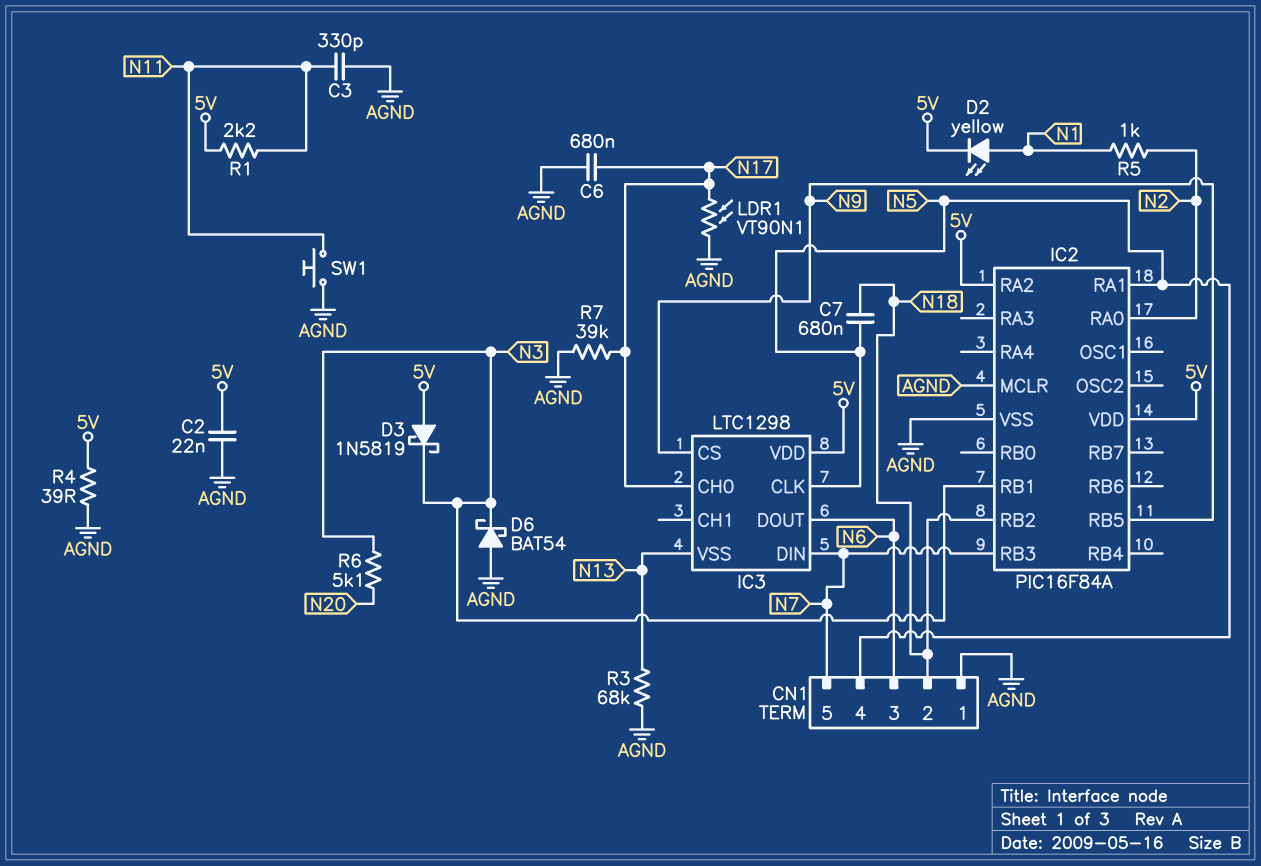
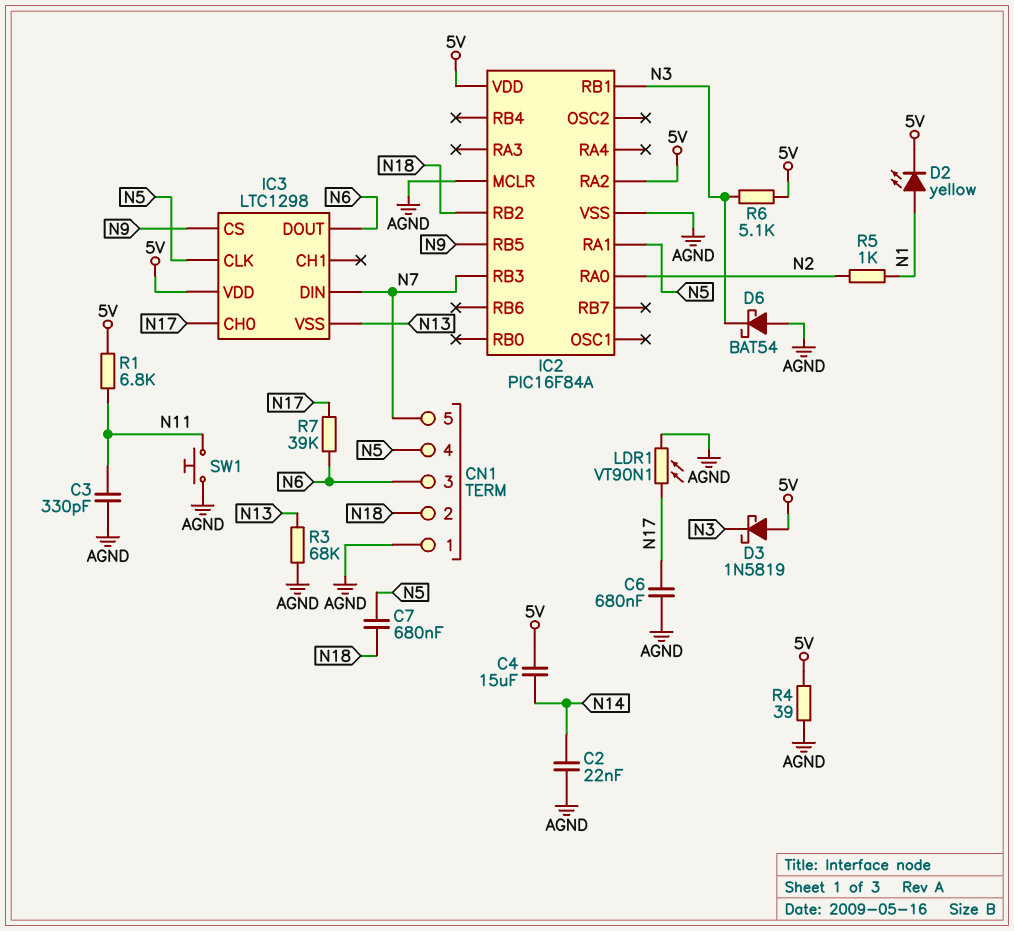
C2: 22nF (5V, AGND) -> 22nF (AGND, N14)
C4: none -> 15uF (5V, N14)
R1: 2.2k (5V, N11) -> 6.8k (5V, N11)
R6: 5.1k (N3, N20) -> 5.1k (5V, N3)
R7: 39k (AGND, N17) -> 39k (N6, N17)

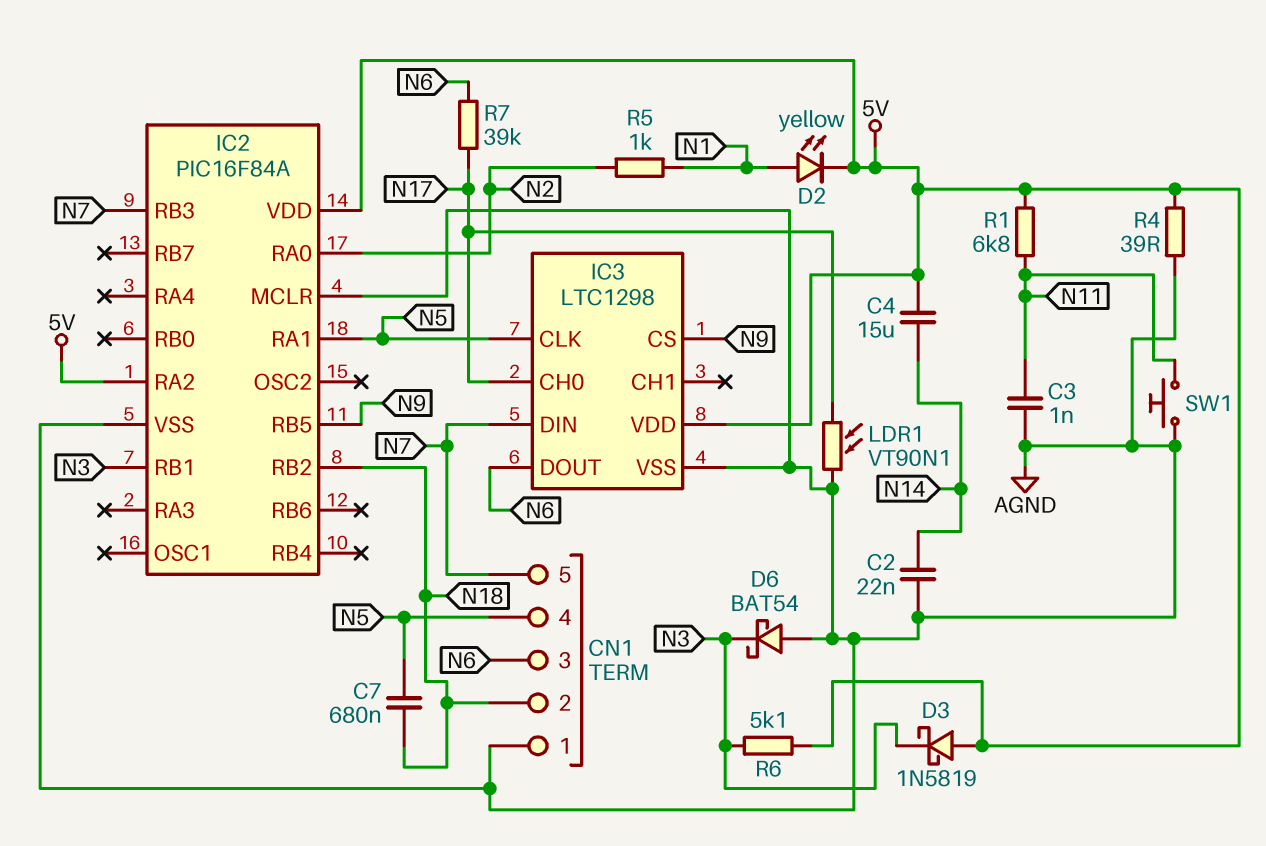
C3: 330pF (AGND, N11) -> 1nF (AGND, N11)
C6: 680nF (AGND, N17) -> none
IC3 pin VSS: N13 -> AGND
R3: 68k (AGND, N13) -> none

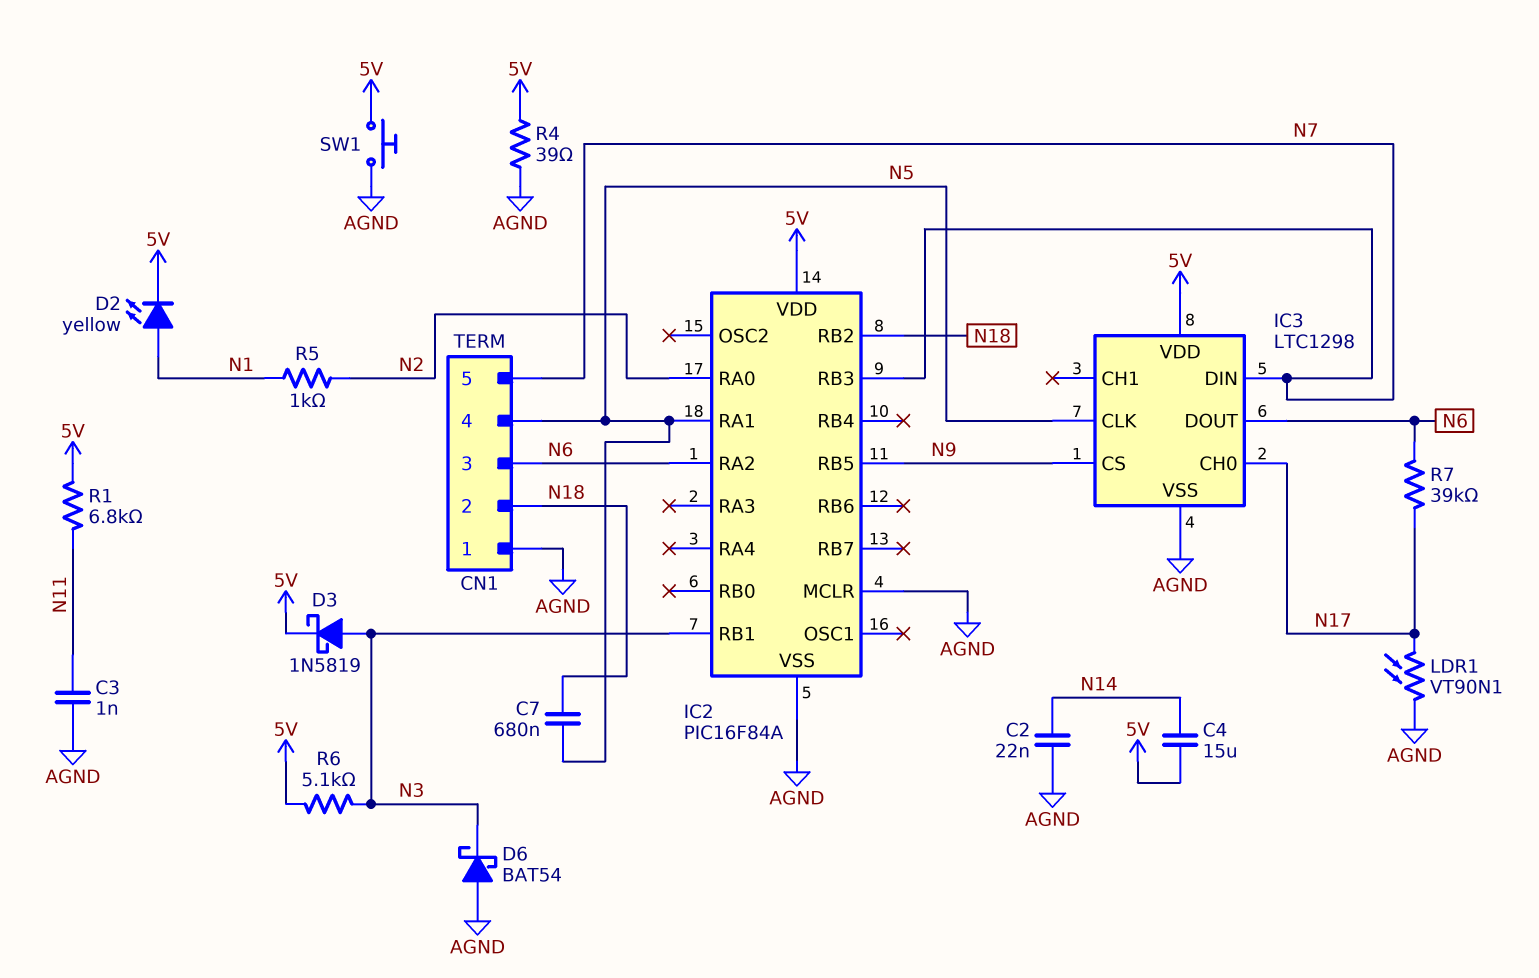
D3: schottky 1N5819 (A 5V, K N3) -> schottky 1N5819 (A N3, K 5V)
IC2 pin RA2: 5V -> N6
SW1: button (AGND, N11) -> button (5V, AGND)

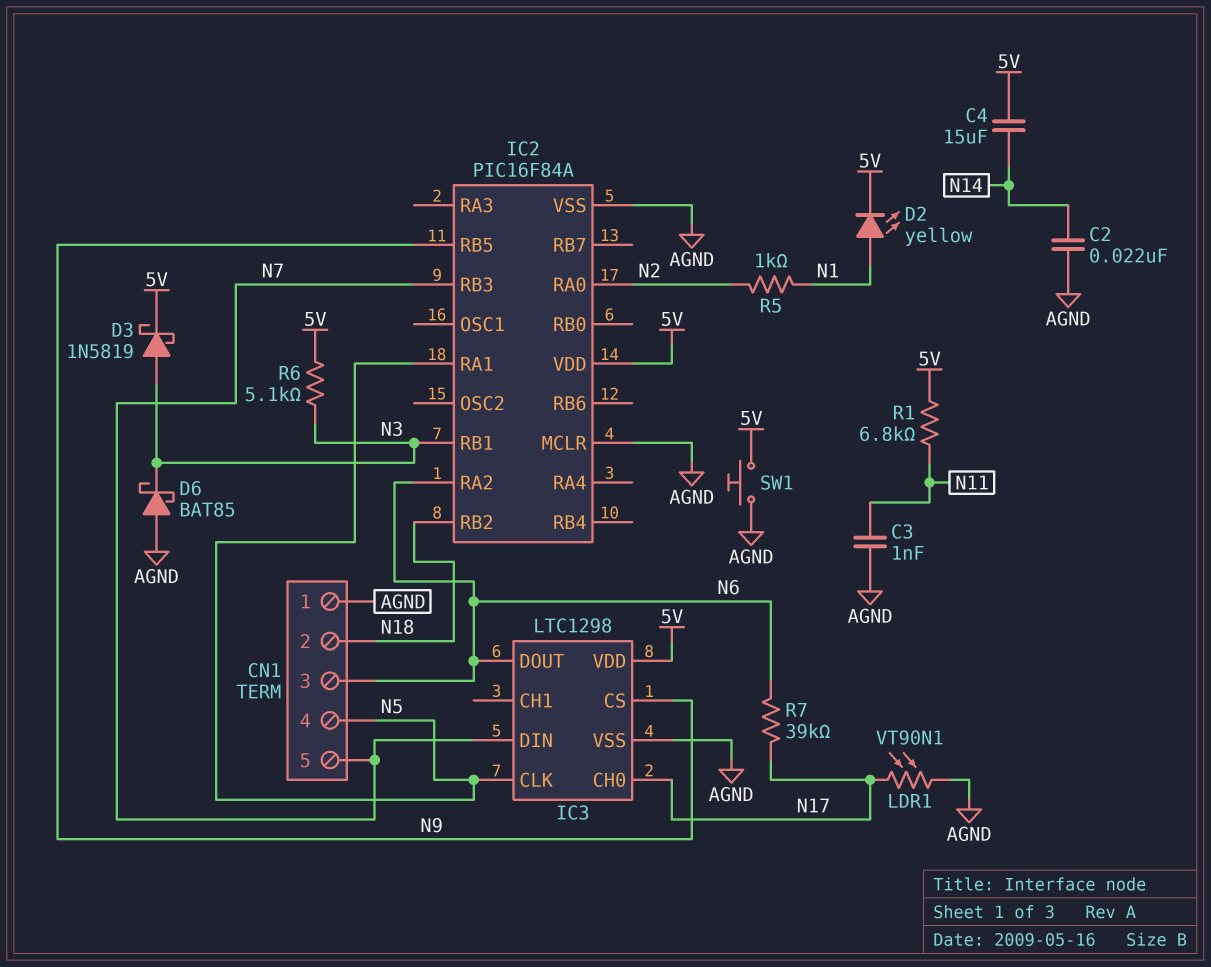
C7: 680nF (N5, N18) -> none
D6: schottky BAT54 (A AGND, K N3) -> schottky BAT85 (A AGND, K N3)
R4: 39 (5V, AGND) -> none

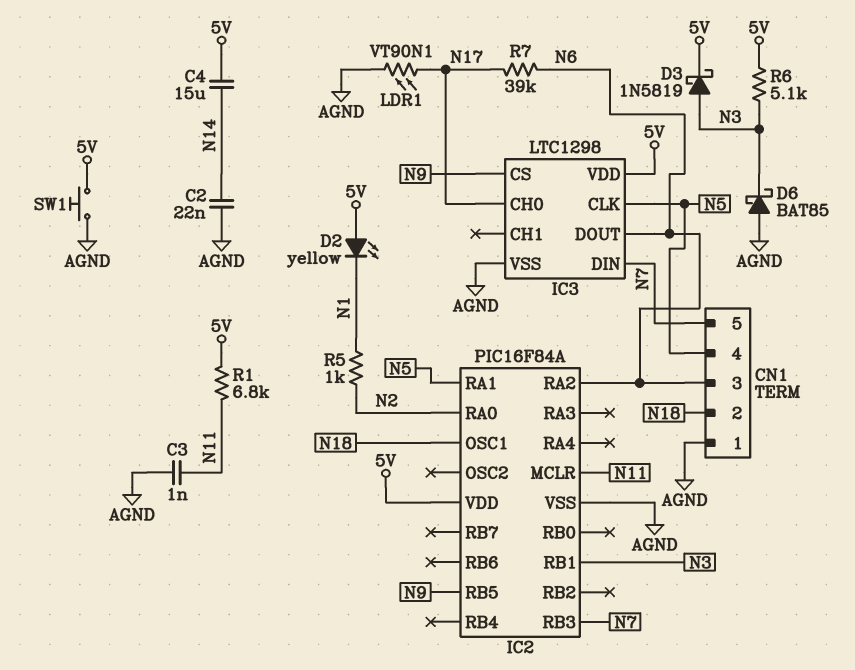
D2: LED yellow (A N1, K 5V) -> LED yellow (A 5V, K N1)
IC2 pin MCLR: AGND -> N11
IC2 pin OSC1: none -> N18
IC2 pin RB2: N18 -> none

